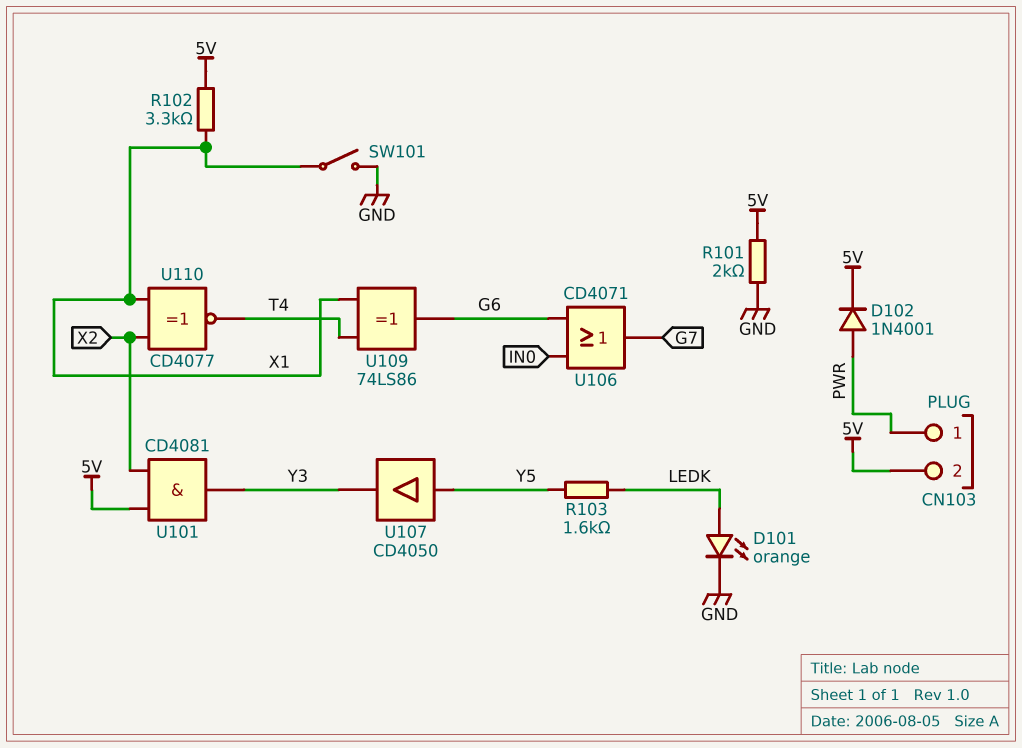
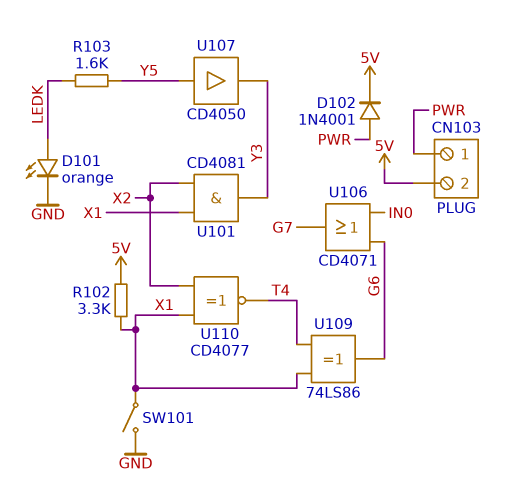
R101: 2k (5V, GND) -> none
U101: AND CD4081 (in 5V, in X2, out Y3) -> AND CD4081 (in X1, in X2, out Y3)

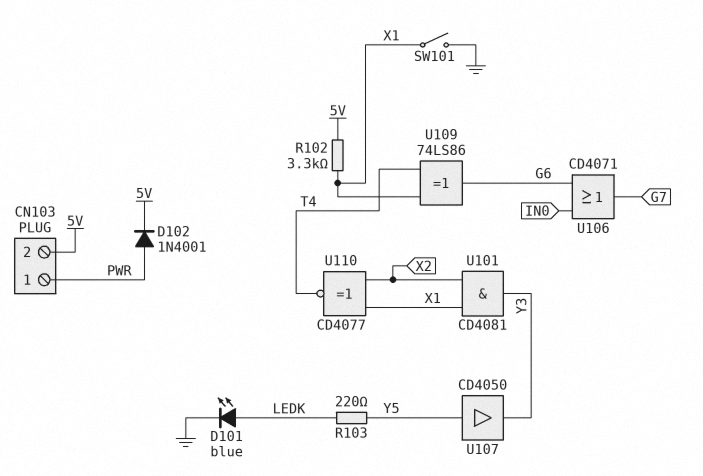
D101: LED orange (A LEDK, K GND) -> LED blue (A LEDK, K GND)
R103: 1.6k (LEDK, Y5) -> 220 (LEDK, Y5)

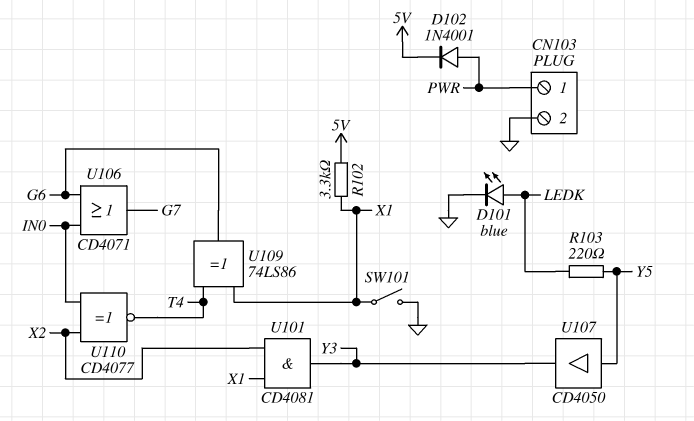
CN103 pin 2: 5V -> GND
U110: XNOR CD4077 (in X1, in X2, out T4) -> XNOR CD4077 (in IN0, in X2, out T4)

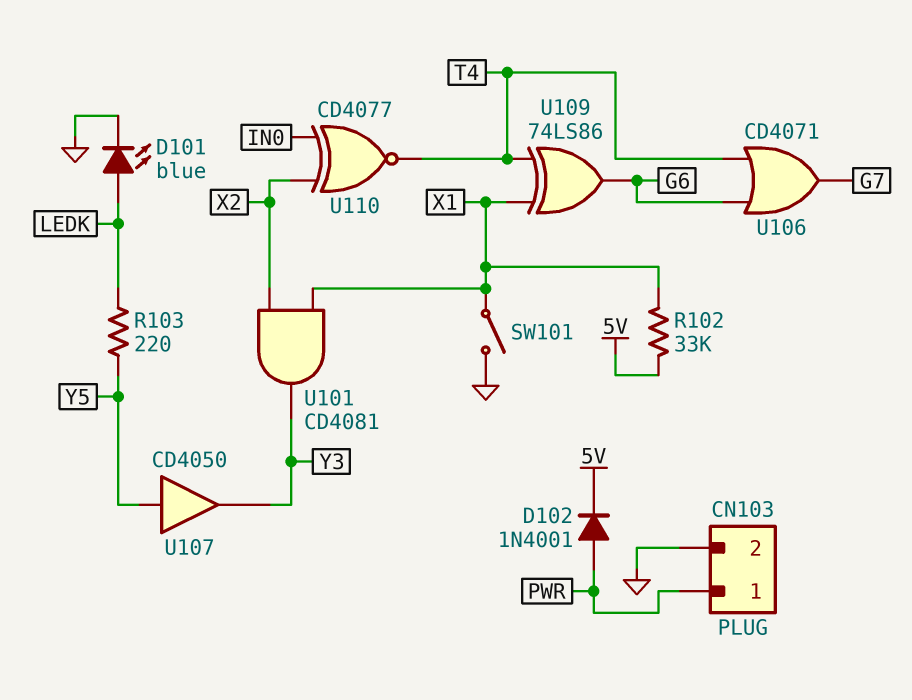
R102: 3.3k (5V, X1) -> 33k (5V, X1)
U106: OR CD4071 (in G6, in IN0, out G7) -> OR CD4071 (in G6, in T4, out G7)

